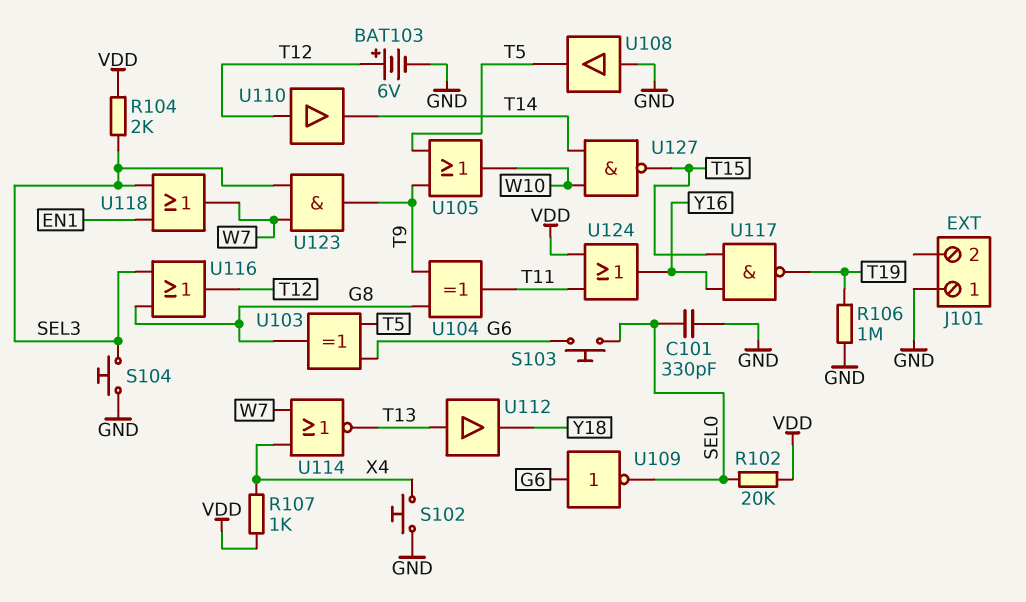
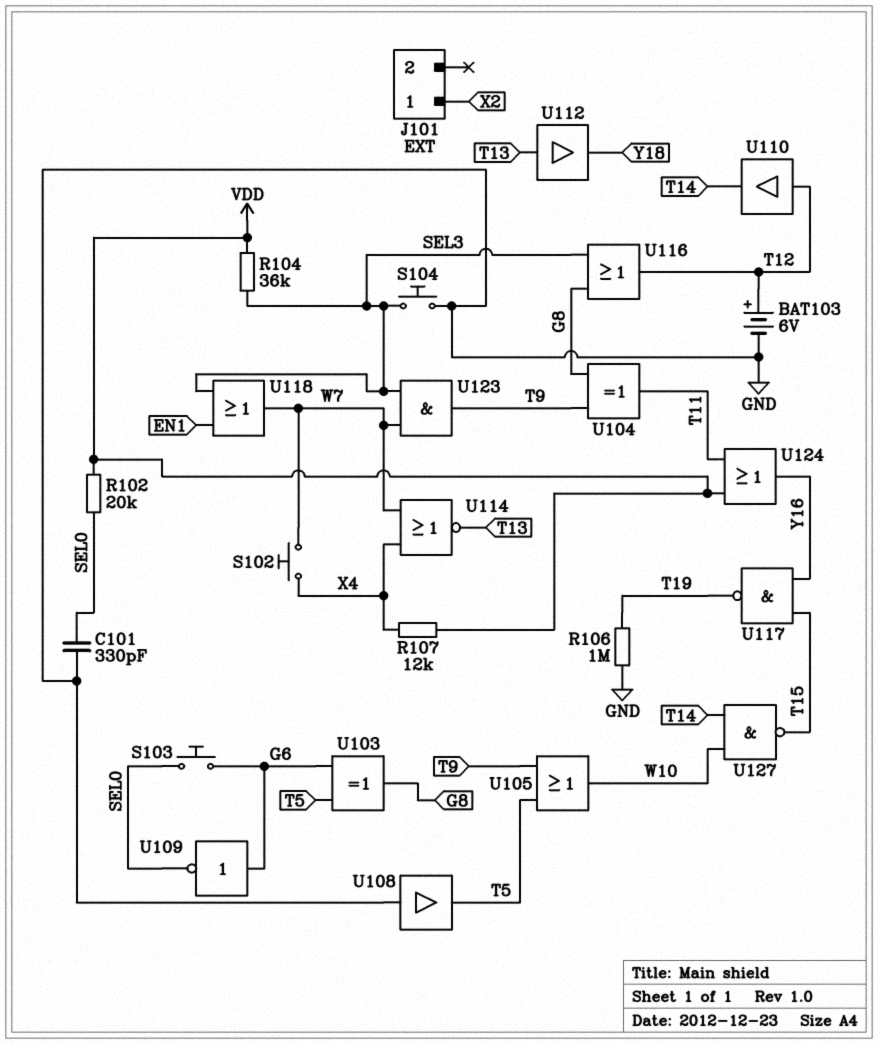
J101 pin 1: GND -> X2
R104: 2k (SEL3, VDD) -> 36k (SEL3, VDD)
R107: 1k (VDD, X4) -> 12k (VDD, X4)
S102: button (GND, X4) -> button (W7, X4)

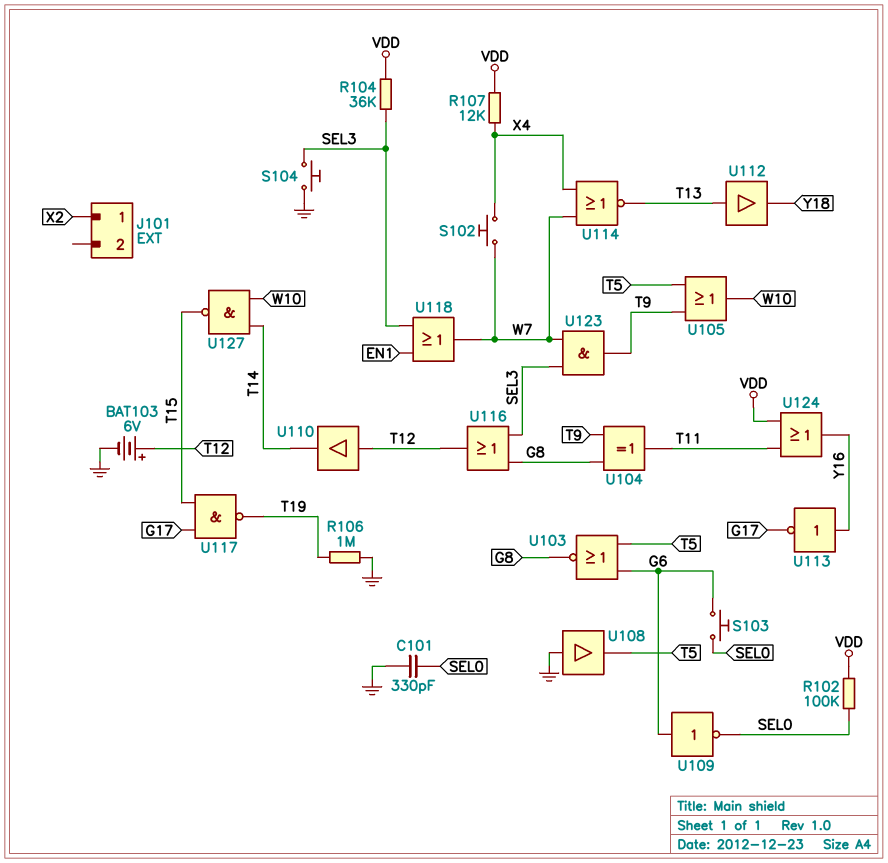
R102: 20k (SEL0, VDD) -> 100k (SEL0, VDD)
U103: XOR (in G6, in T5, out G8) -> NOR (in G6, in T5, out G8)
U113: none -> NOT (in Y16, out G17)
U117: NAND (in T15, in Y16, out T19) -> NAND (in G17, in T15, out T19)

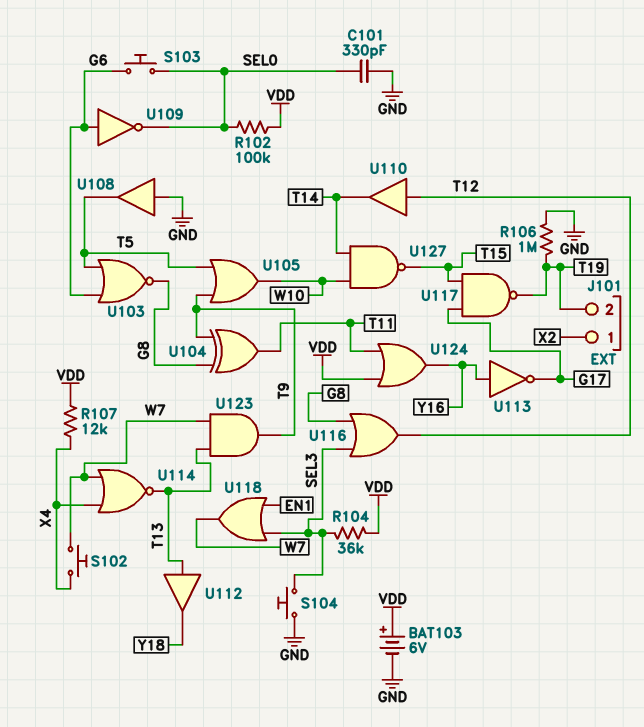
BAT103: 6V (plus T12, minus GND) -> 6V (plus VDD, minus GND)
J101 pin 2: none -> T19
U123: AND (in SEL3, in W7, out T9) -> AND (in T13, in W7, out T9)

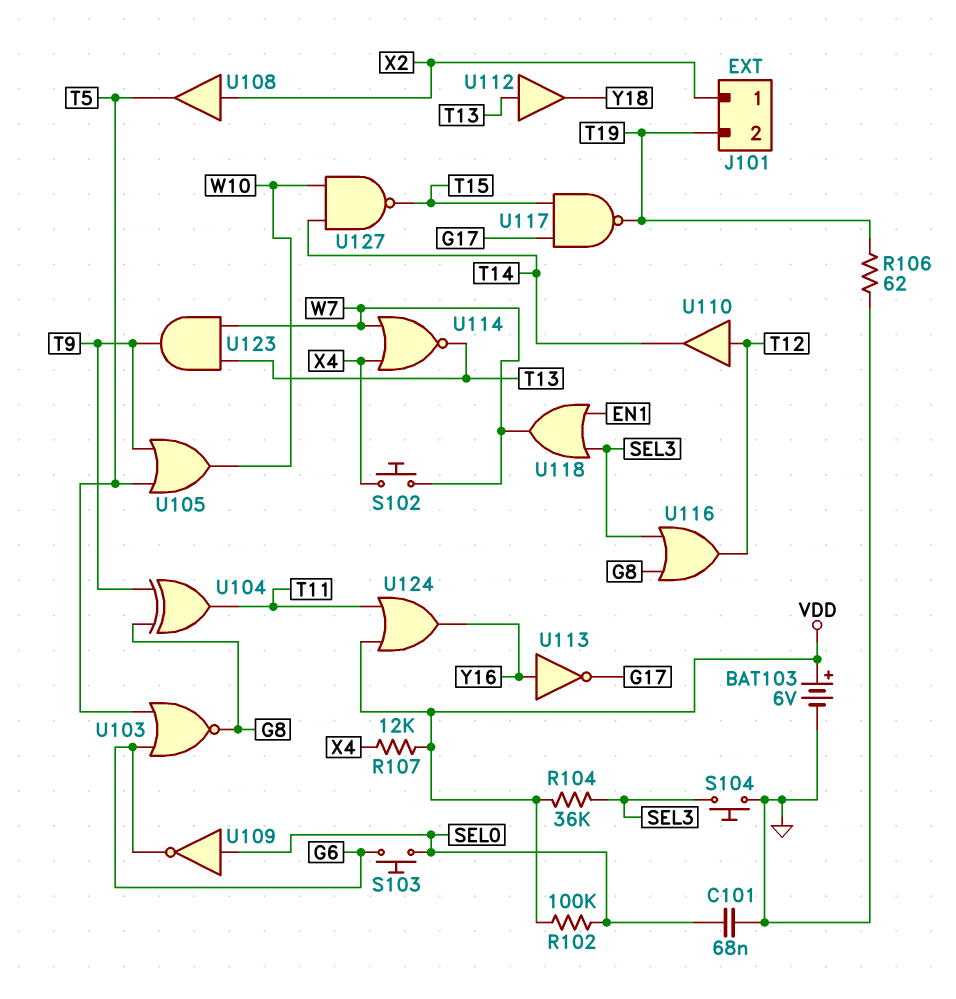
C101: 330pF (GND, SEL0) -> 68nF (GND, SEL0)
R106: 1M (GND, T19) -> 62 (GND, T19)
U108: buffer (in GND, out T5) -> buffer (in X2, out T5)
U109: NOT (in G6, out SEL0) -> NOT (in SEL0, out G6)

